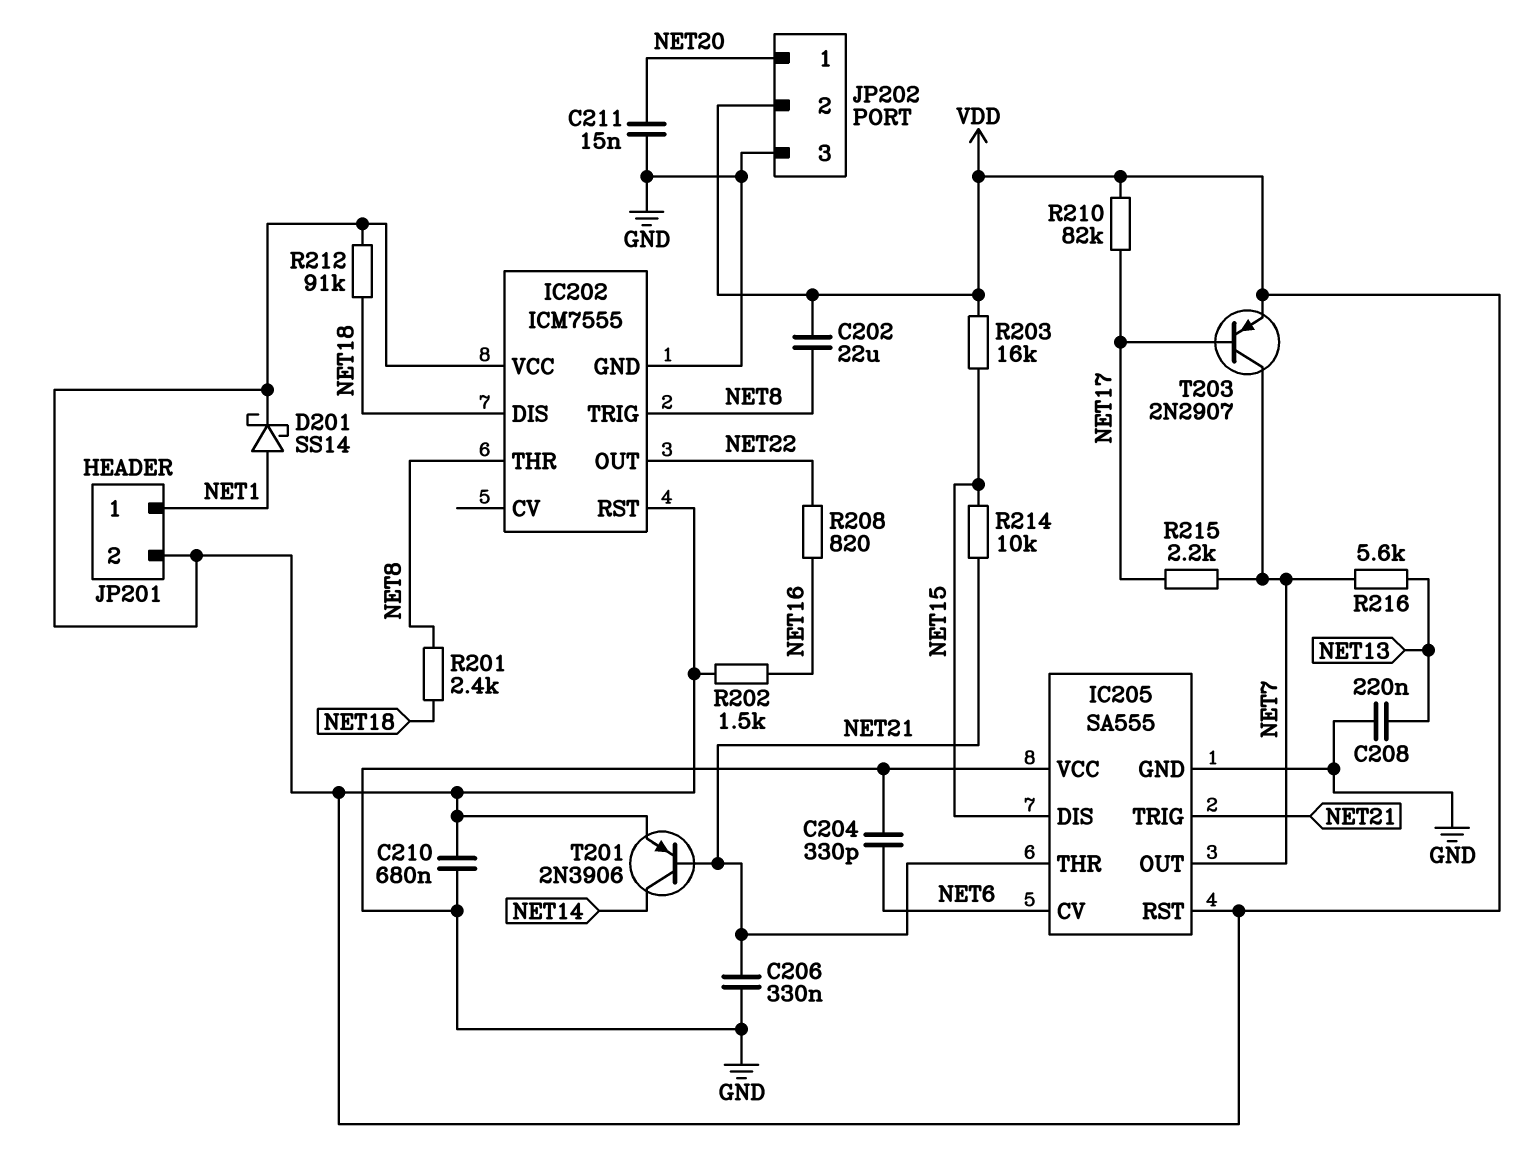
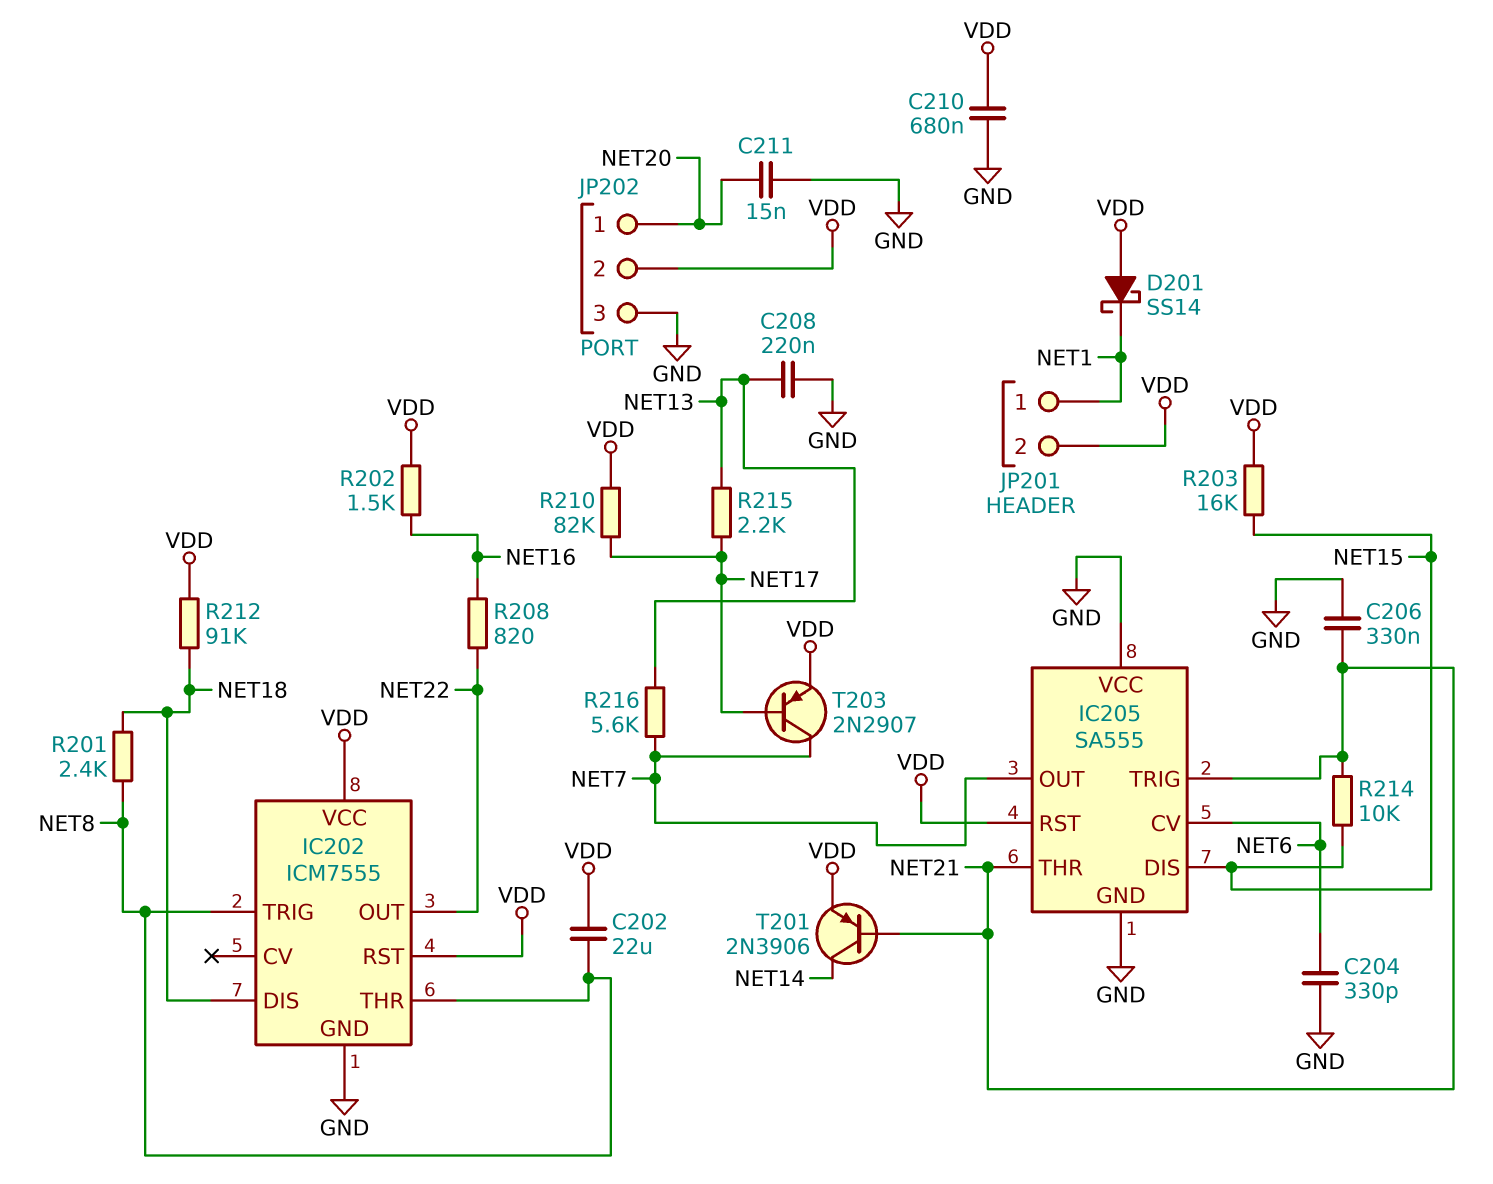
D201: schottky SS14 (A NET1, K VDD) -> schottky SS14 (A VDD, K NET1)
R215: 2.2k (NET7, NET17) -> 2.2k (NET13, NET17)

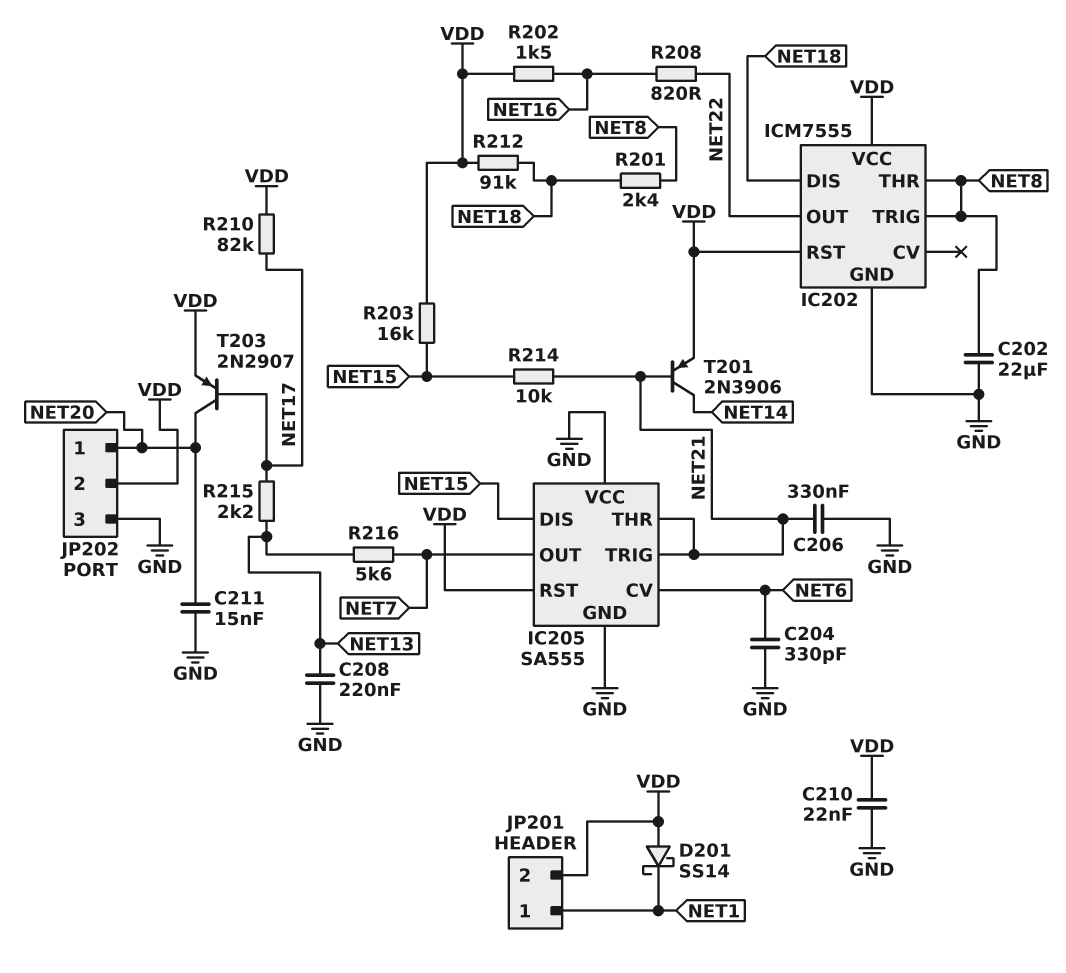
C202: 22uF (NET8, VDD) -> 22uF (GND, NET8)
C210: 680nF (GND, VDD) -> 22nF (GND, VDD)
T203: PNP 2N2907 (B NET17, C NET7, E VDD) -> PNP 2N2907 (B NET17, C NET20, E VDD)

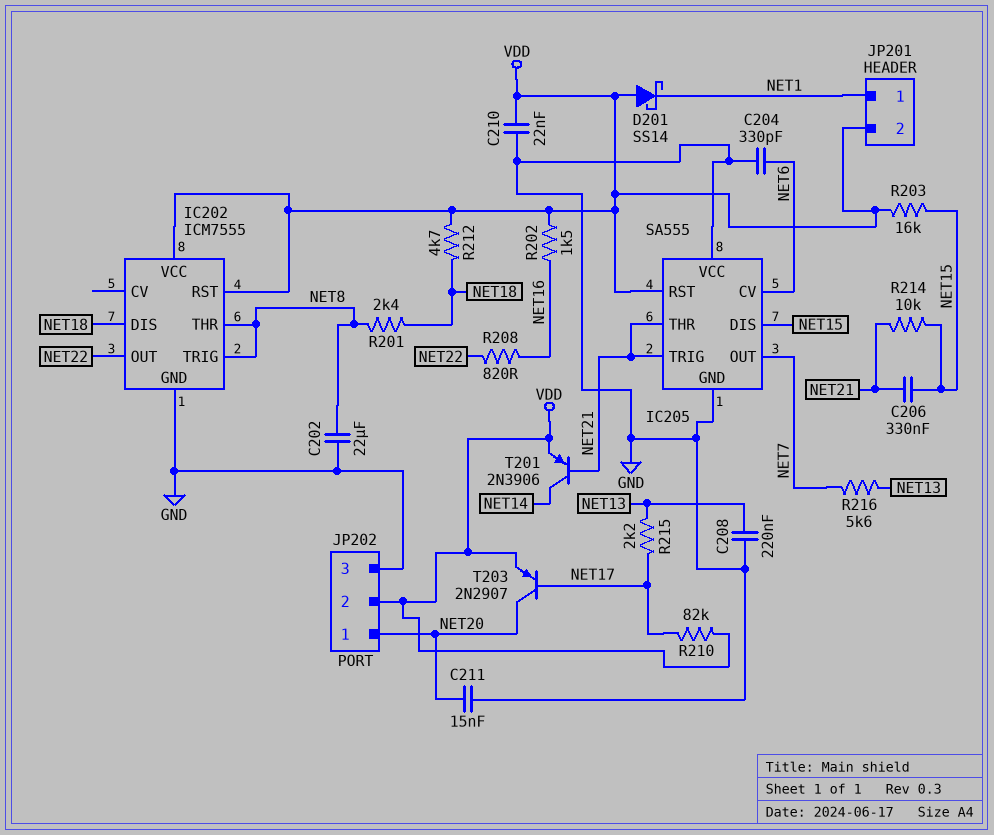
C206: 330nF (GND, NET21) -> 330nF (NET15, NET21)
R212: 91k (NET18, VDD) -> 4.7k (NET18, VDD)

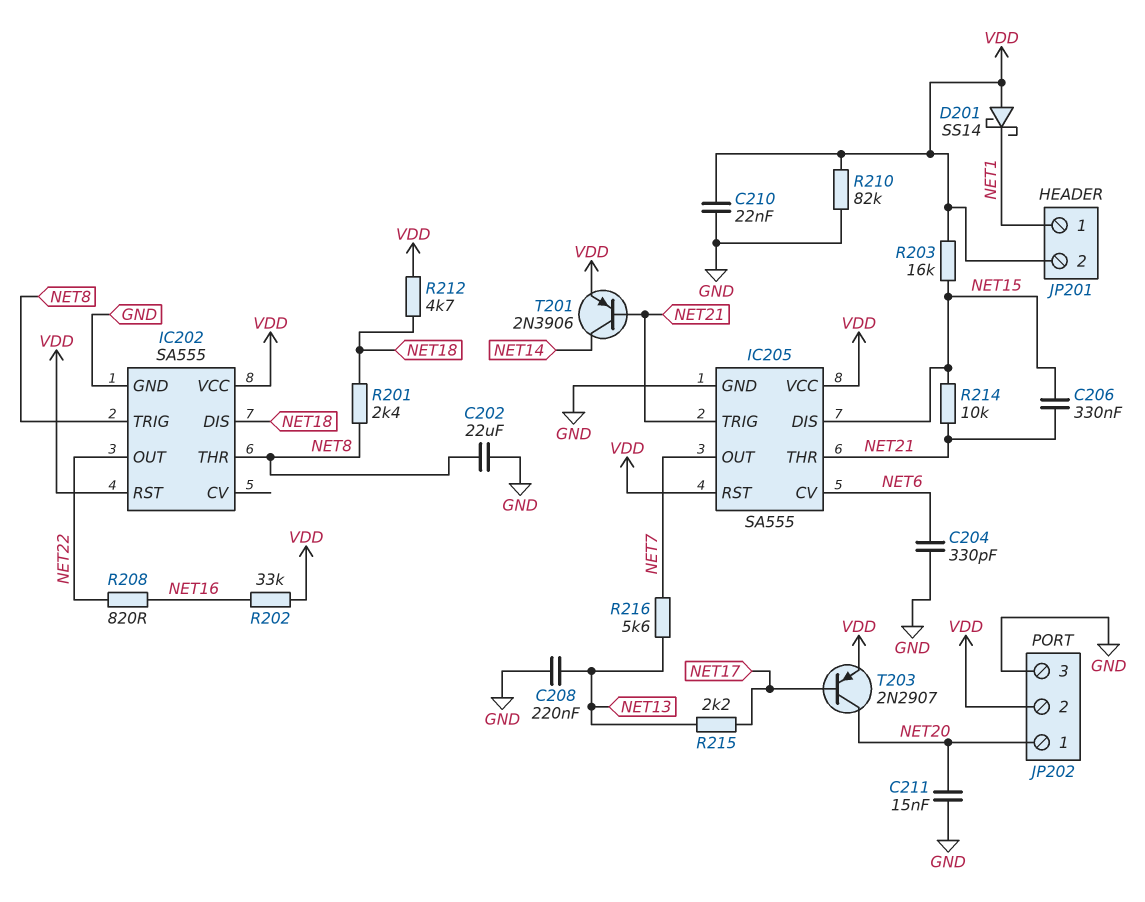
IC202: ICM7555 -> SA555
IC205 pin VCC: GND -> VDD
R202: 1.5k (NET16, VDD) -> 33k (NET16, VDD)
R210: 82k (NET17, VDD) -> 82k (GND, VDD)

